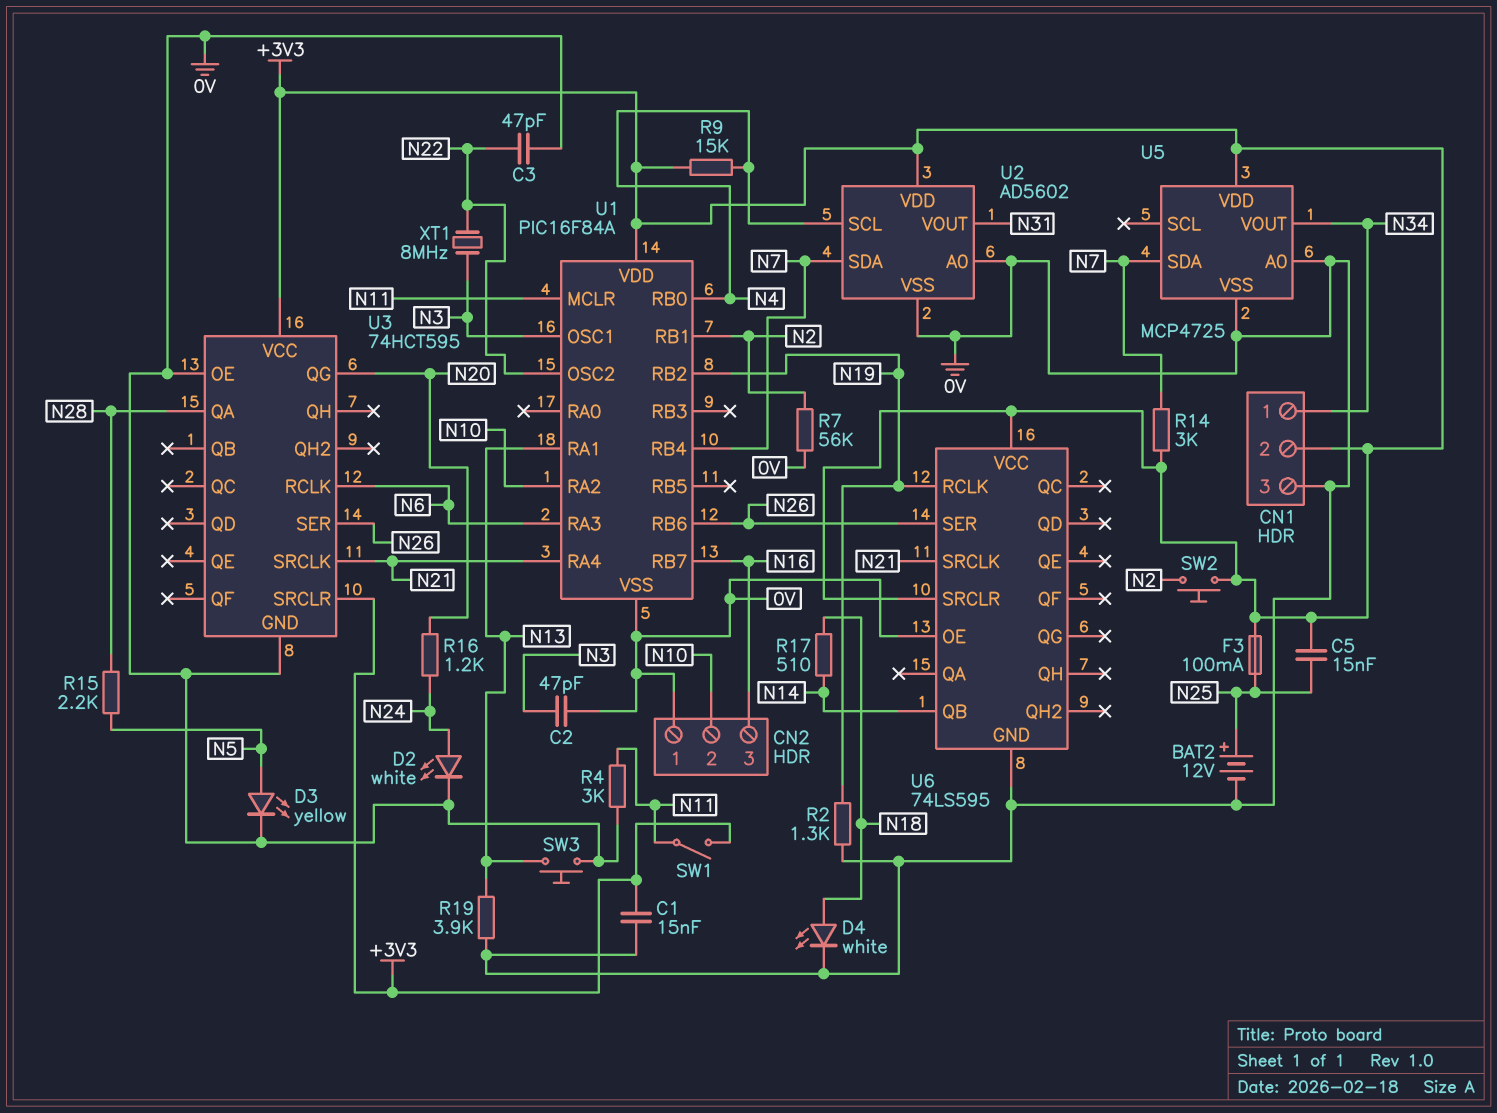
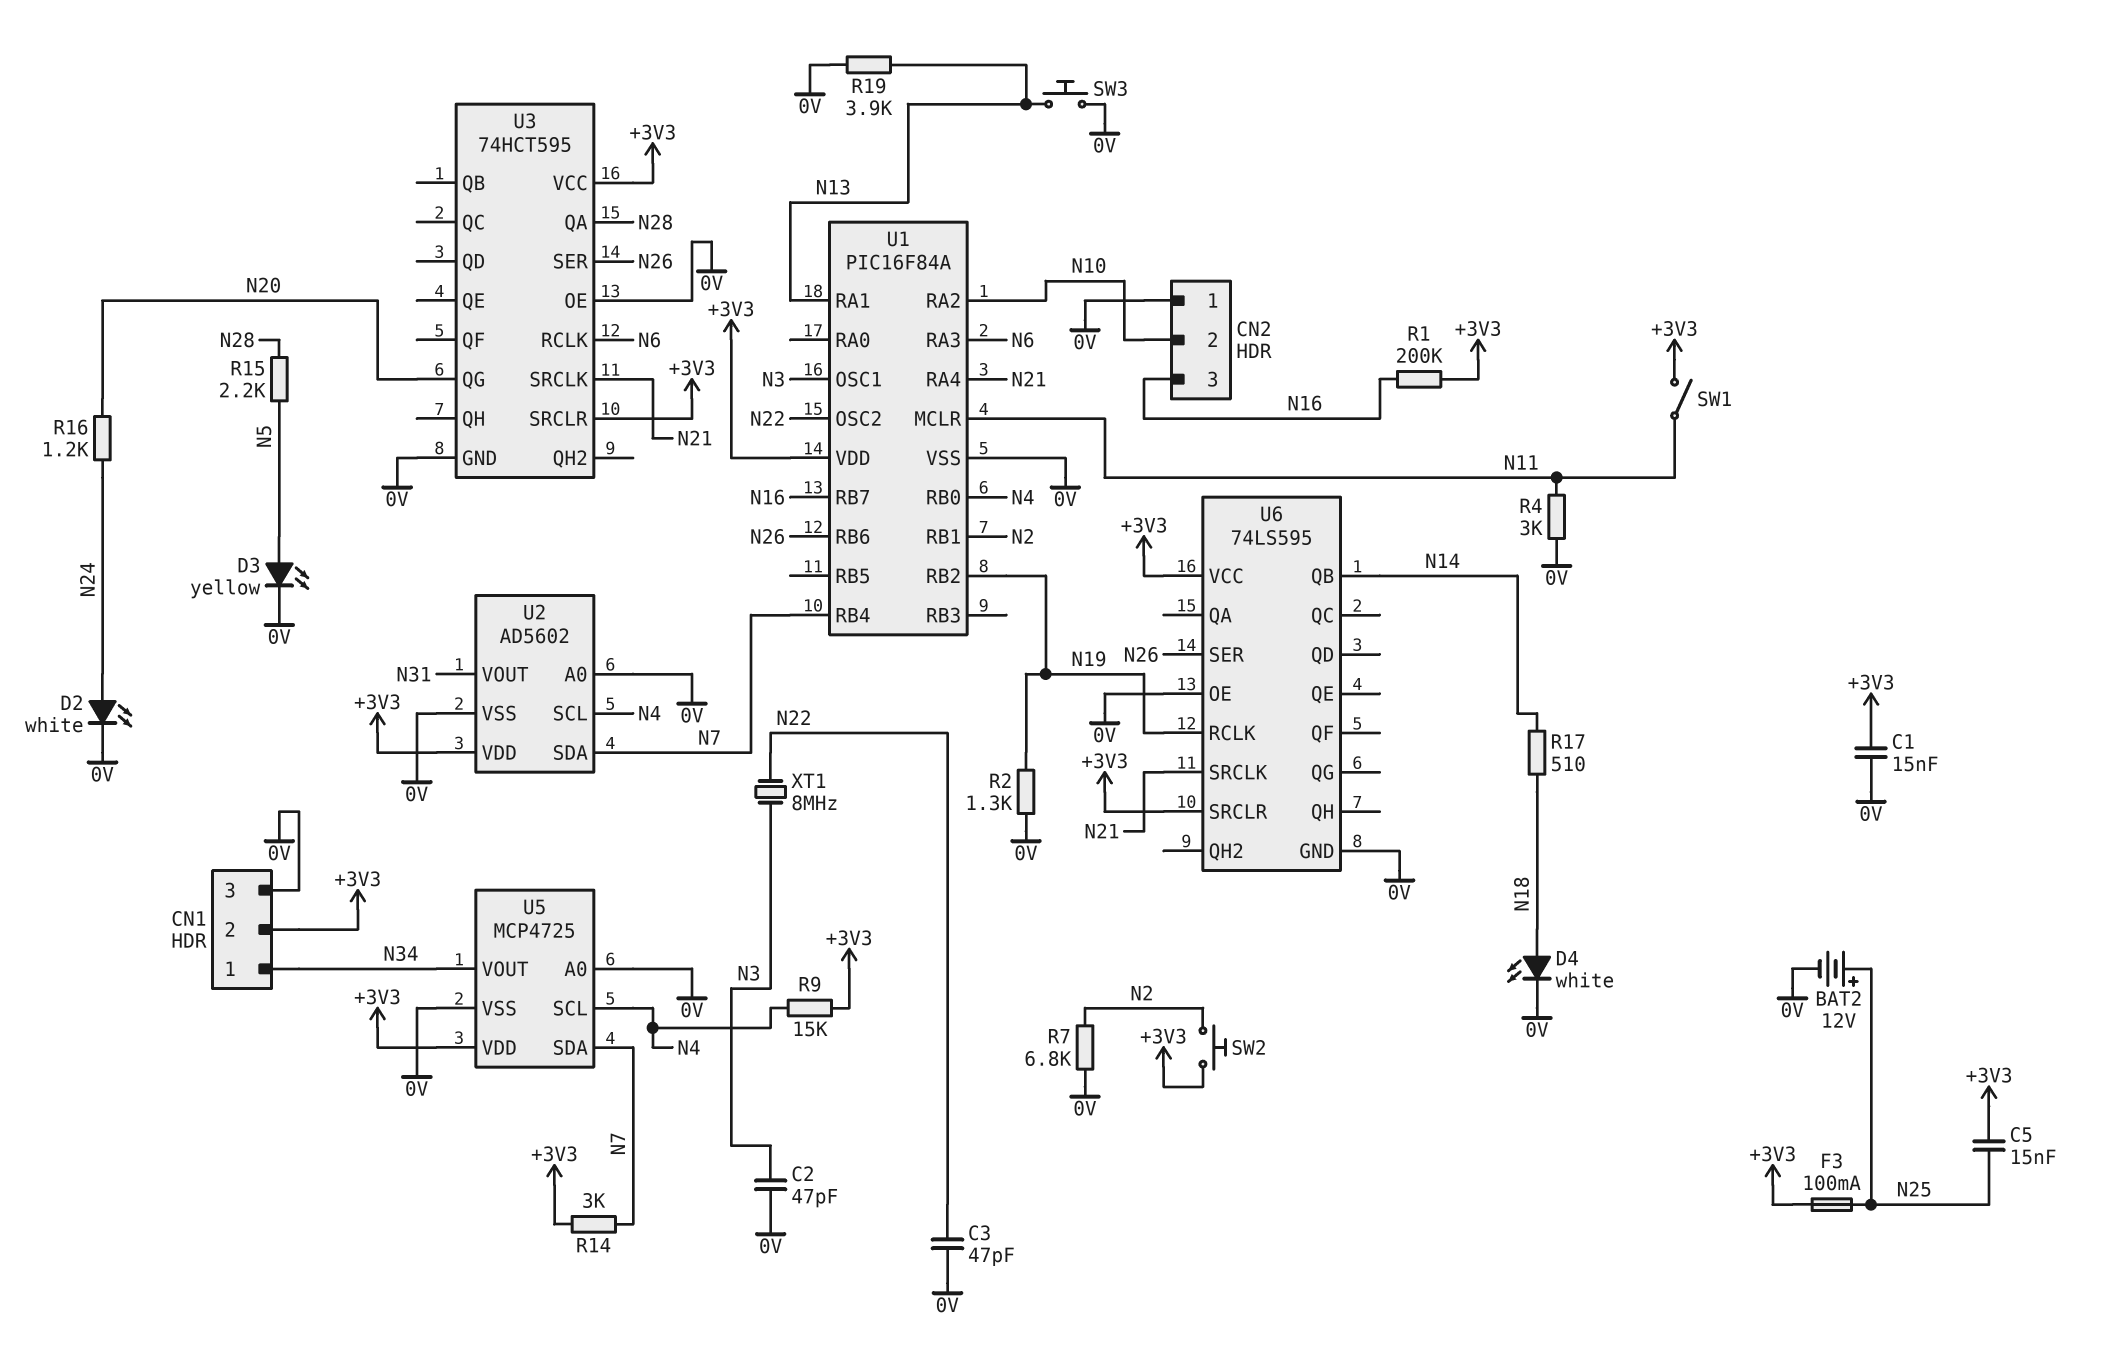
R1: none -> 200k (+3V3, N16)
R7: 56k (0V, N2) -> 6.8k (0V, N2)
U5 pin SCL: none -> N4

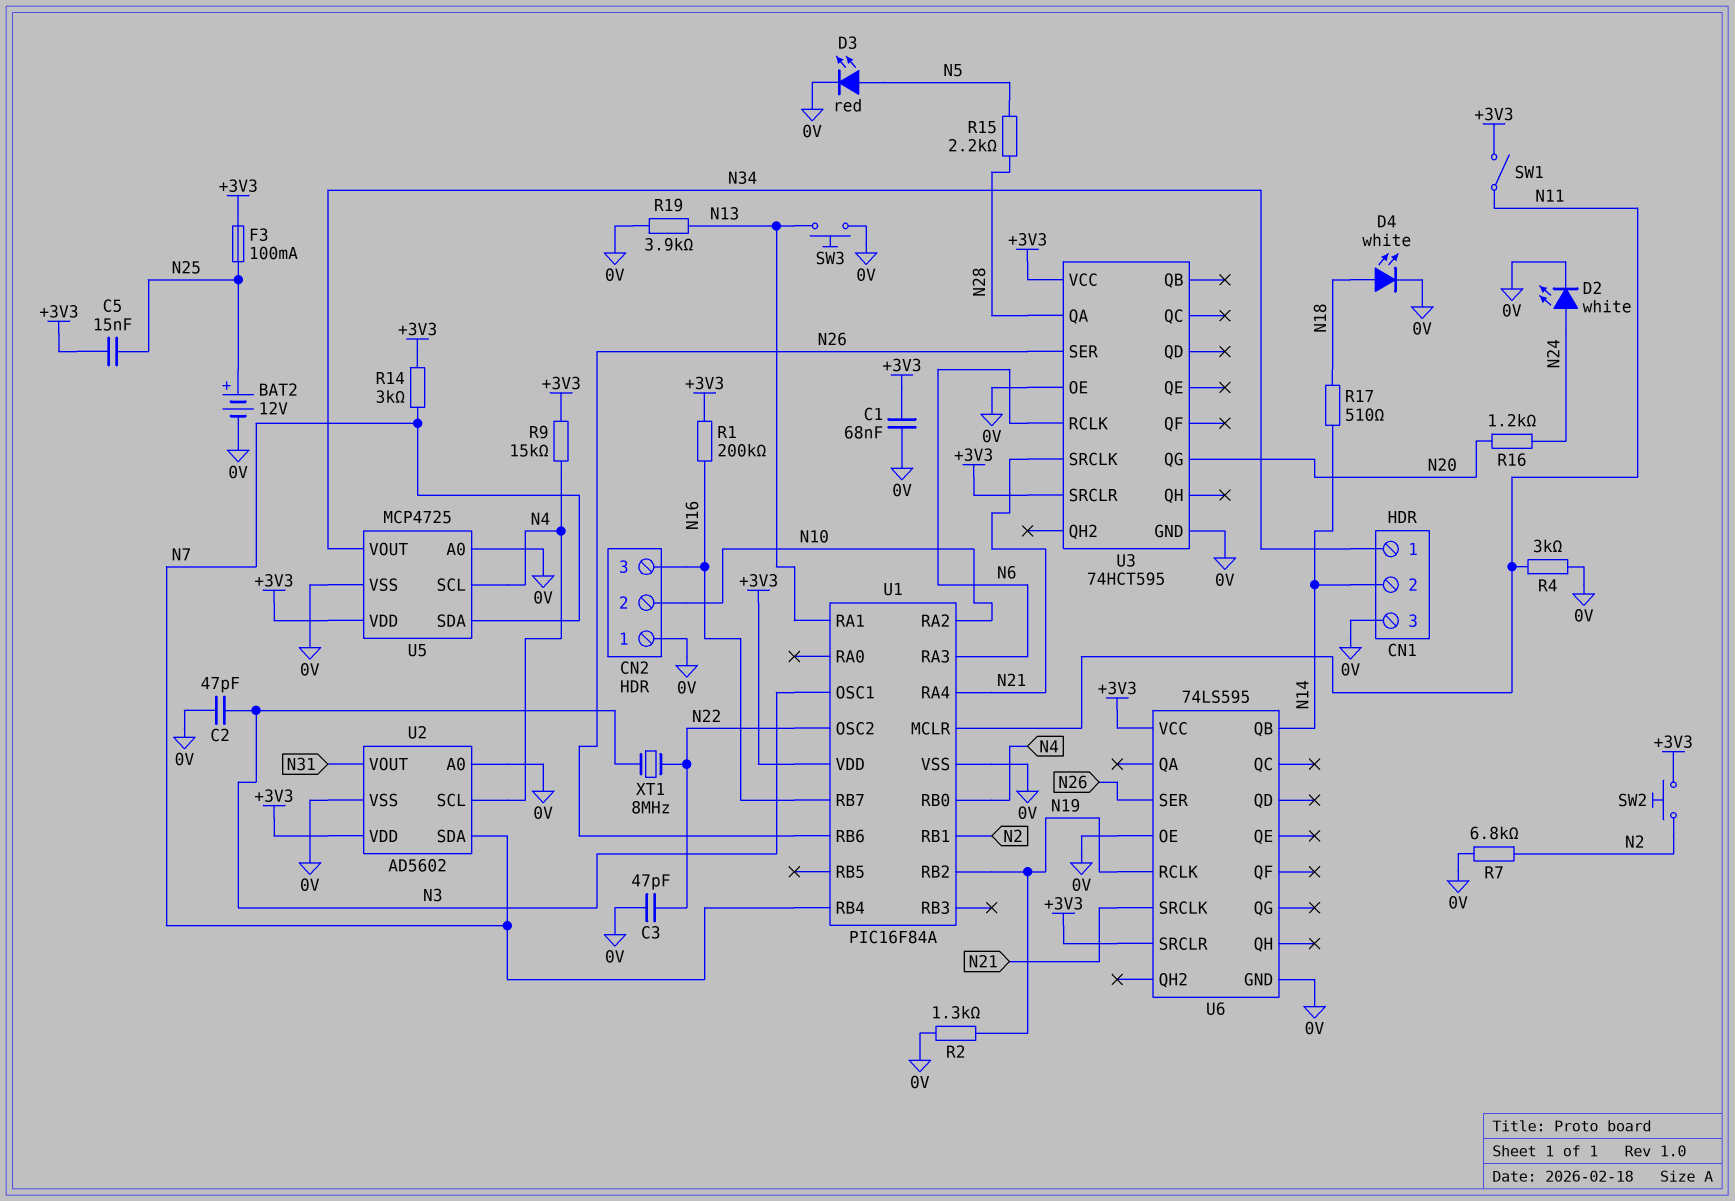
C1: 15nF (+3V3, 0V) -> 68nF (+3V3, 0V)
CN1 pin 2: +3V3 -> N14
D3: LED yellow (A N5, K 0V) -> LED red (A N5, K 0V)

